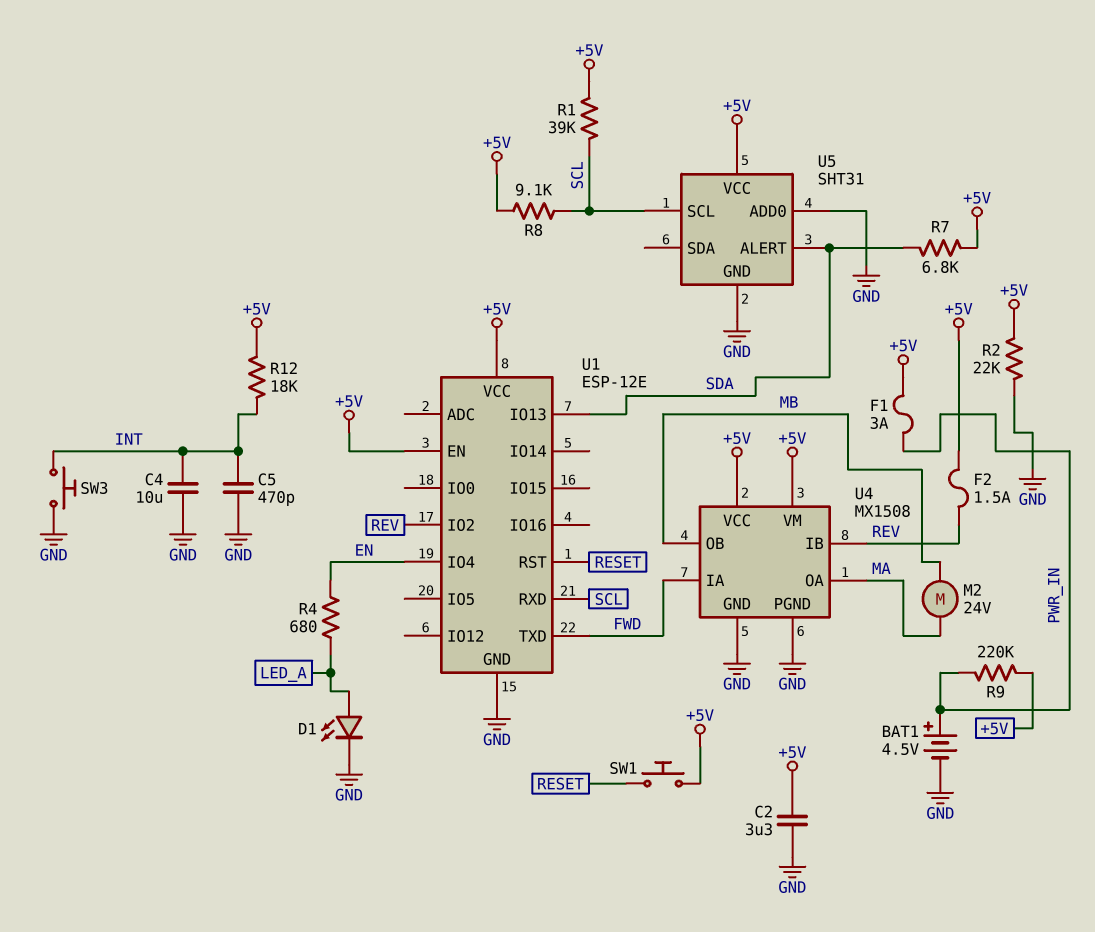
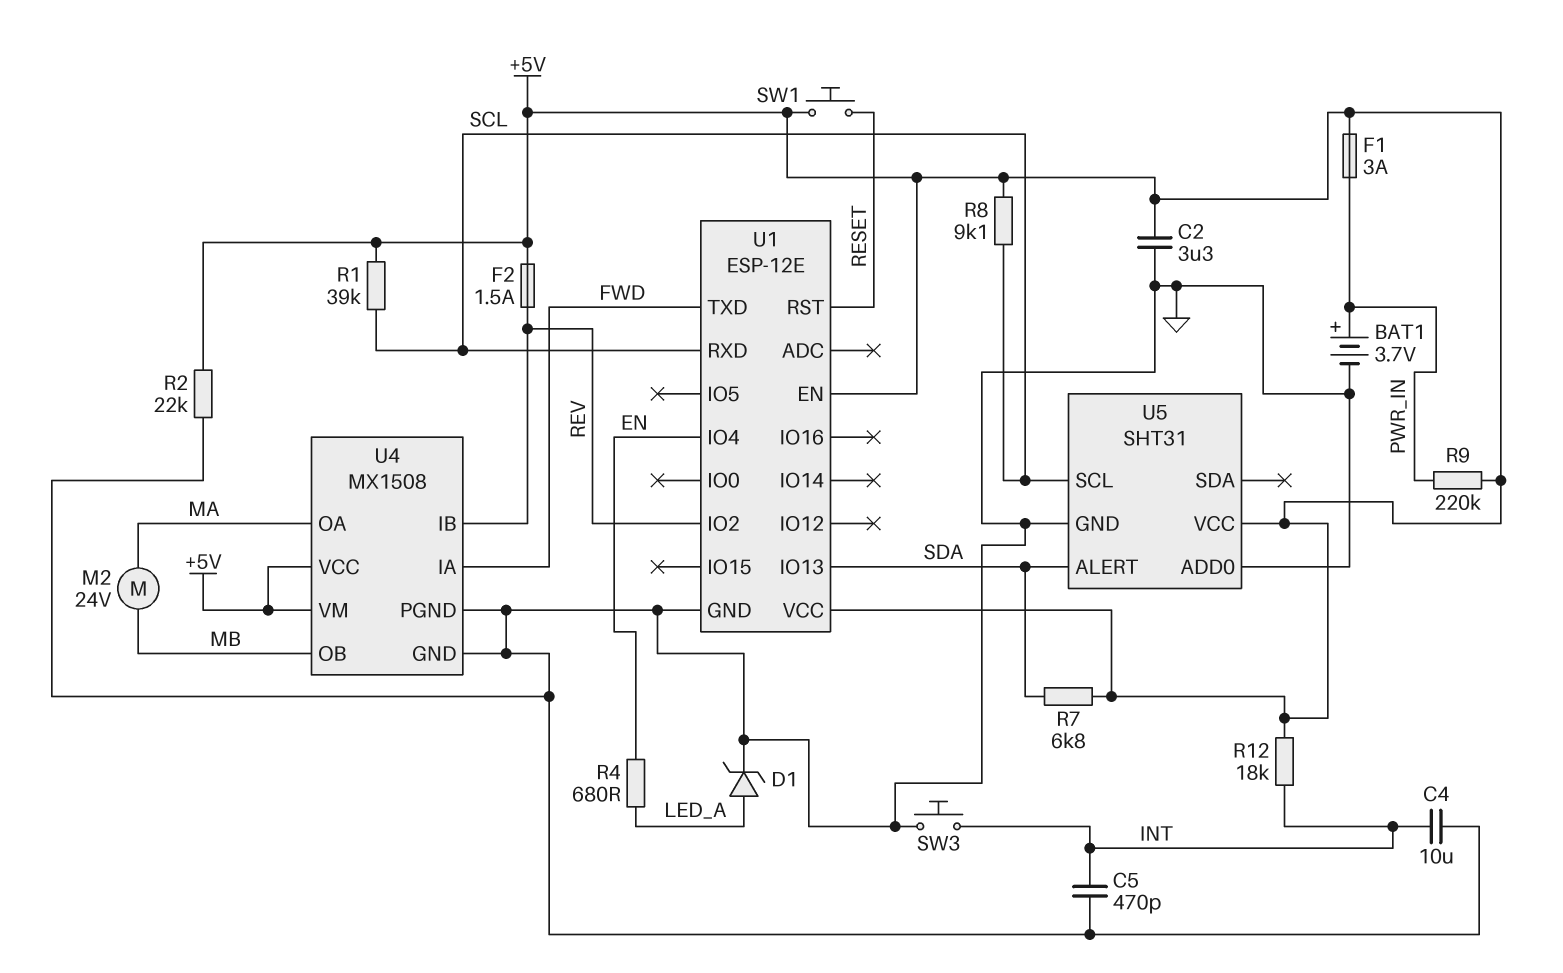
BAT1: 4.5V (plus PWR_IN, minus GND) -> 3.7V (plus PWR_IN, minus GND)
D1: LED (A LED_A, K GND) -> zener (A LED_A, K GND)

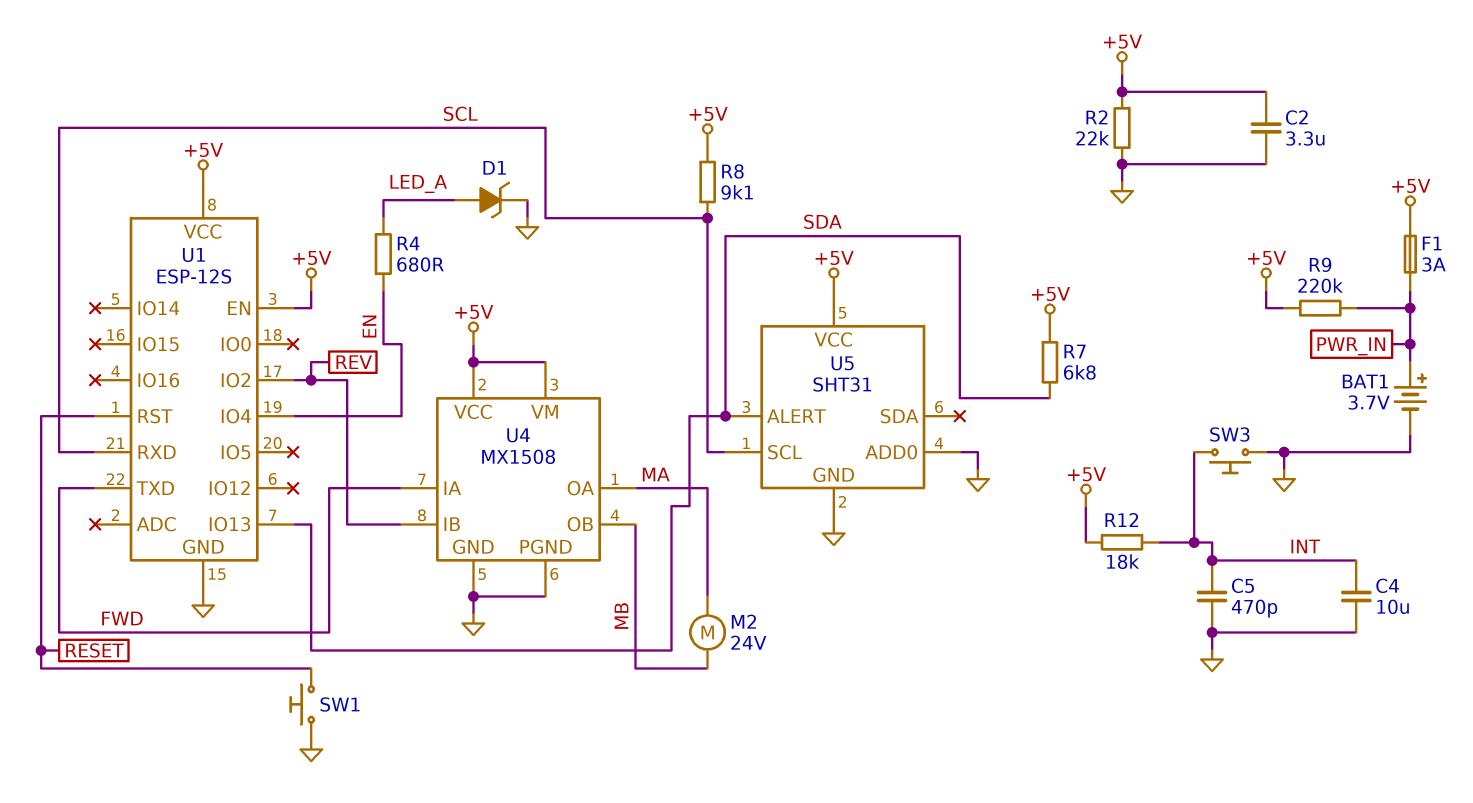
F2: 1.5A (+5V, REV) -> none
R1: 39k (+5V, SCL) -> none
SW1: button (+5V, RESET) -> button (GND, RESET)
U1: ESP-12E -> ESP-12S

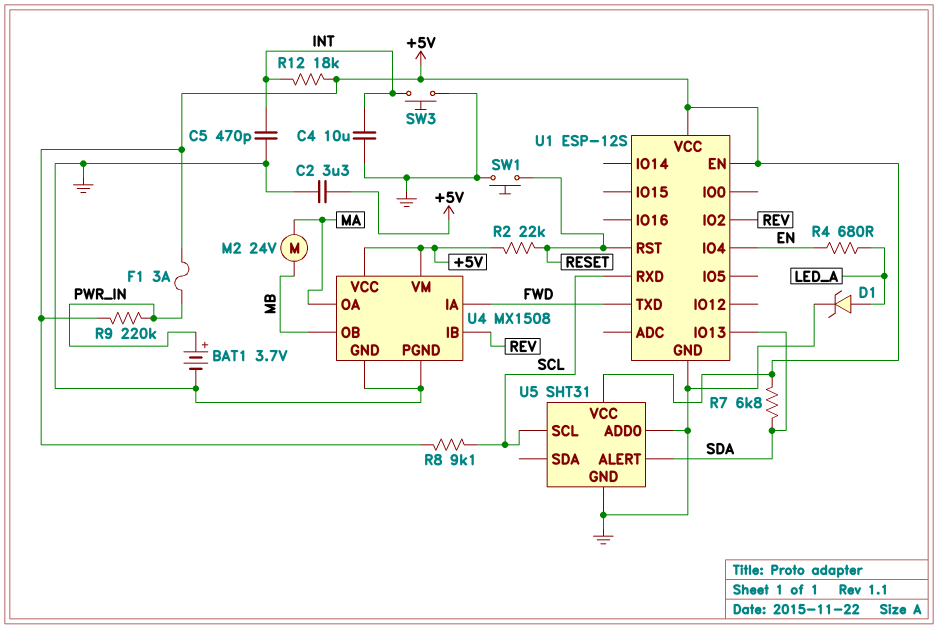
R2: 22k (+5V, GND) -> 22k (+5V, RESET)

